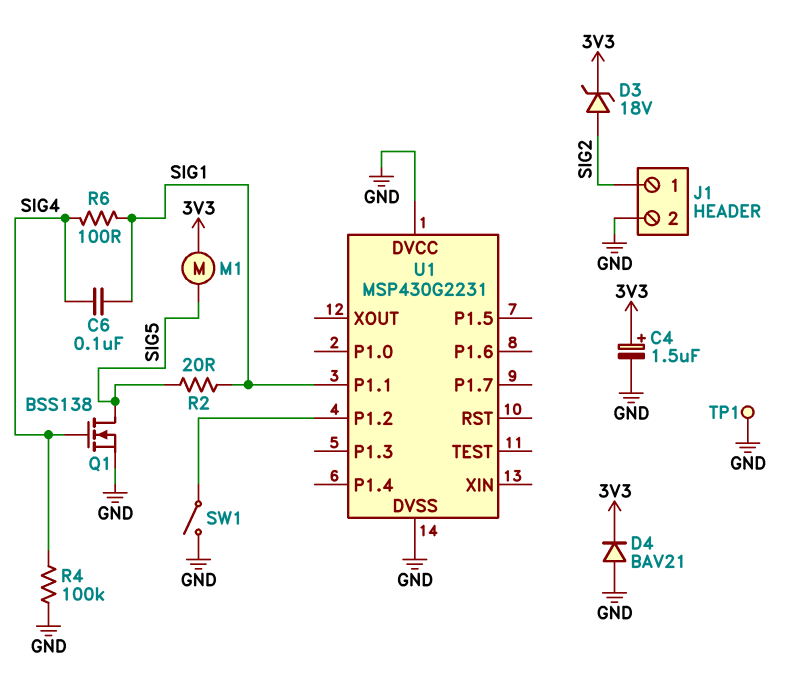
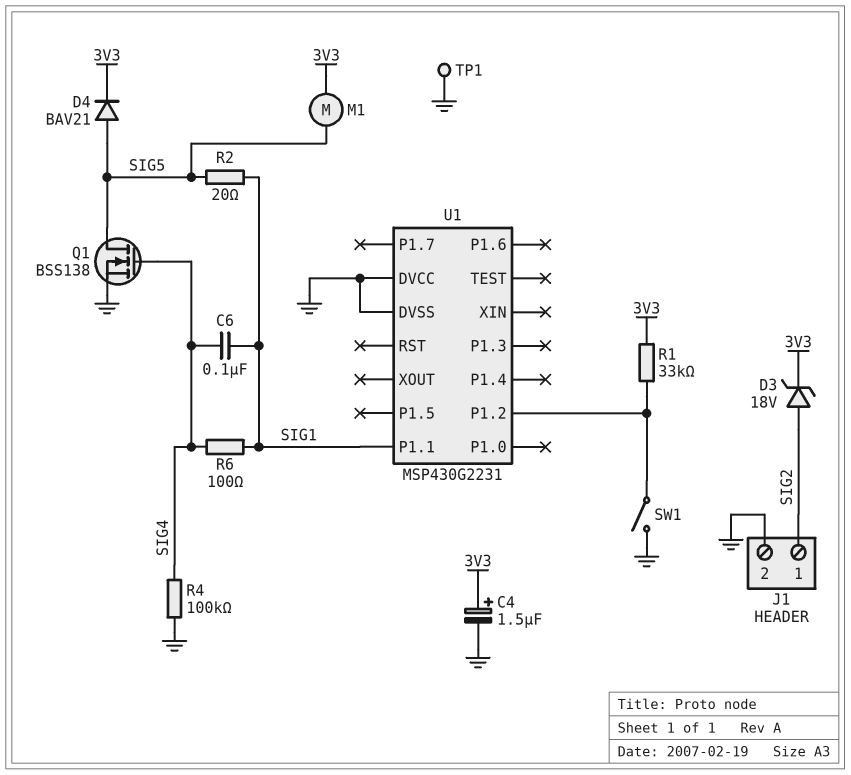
D4: diode BAV21 (A GND, K 3V3) -> diode BAV21 (A SIG5, K 3V3)
R1: none -> 33k (3V3, U1/P1.2)

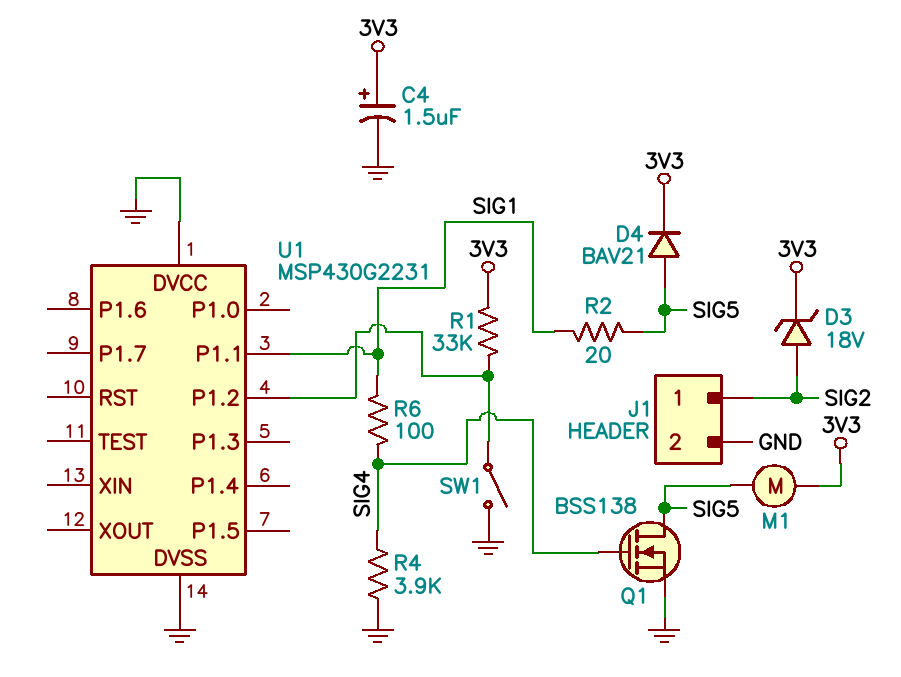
C6: 100nF (SIG1, SIG4) -> none
R4: 100k (GND, SIG4) -> 3.9k (GND, SIG4)
TP1: test point (GND) -> none

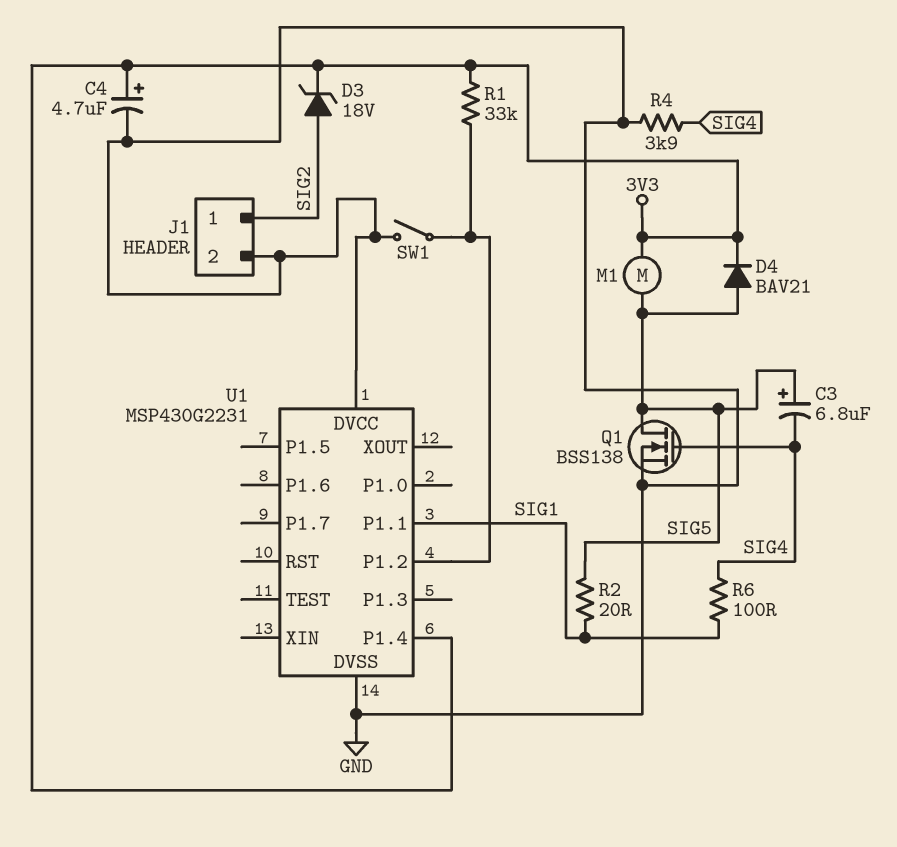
C3: none -> 6.8uF (plus SIG5, minus SIG4)
C4: 1.5uF (plus 3V3, minus GND) -> 4.7uF (plus 3V3, minus GND)
U1 pin P1.4: none -> 3V3

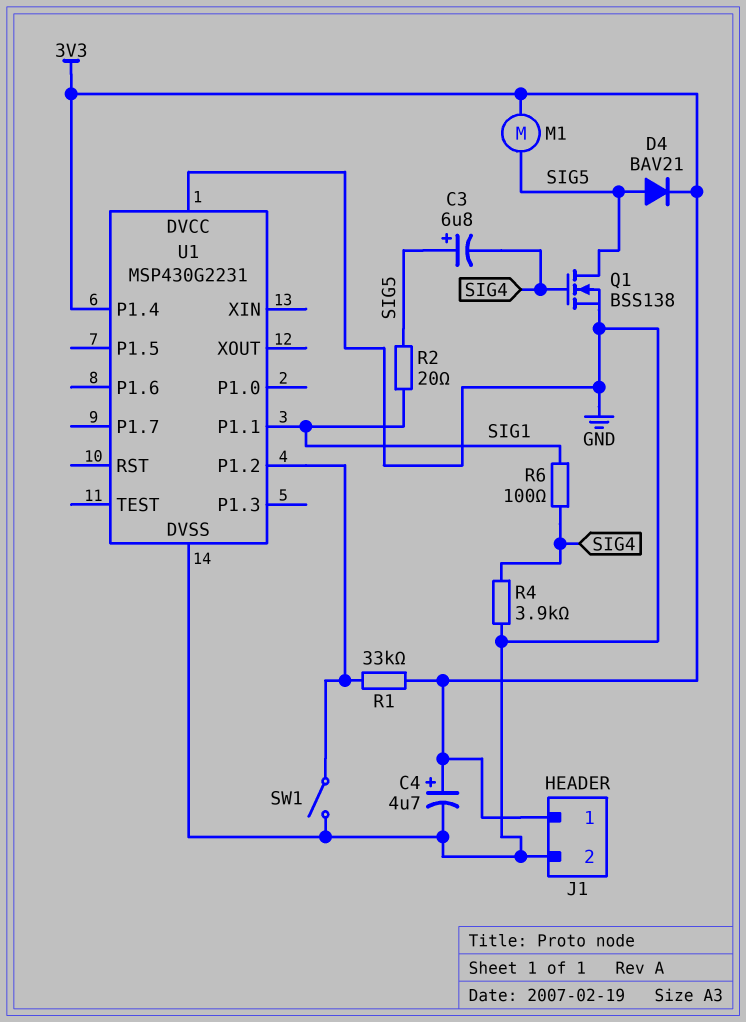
D3: zener 18V (A SIG2, K 3V3) -> none
J1 pin 1: SIG2 -> 3V3

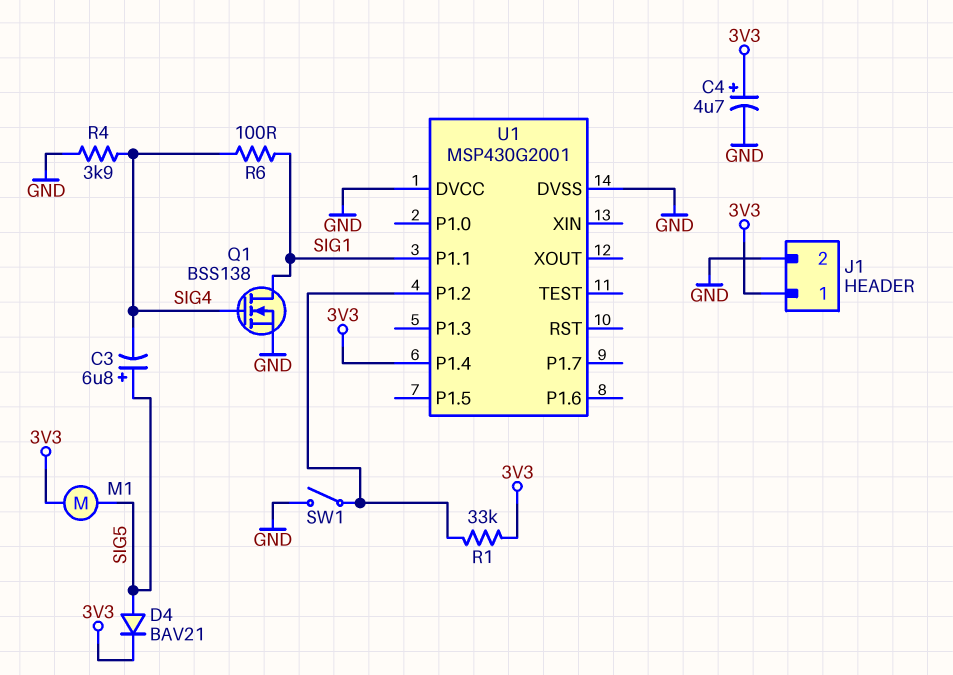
Q1: NMOS BSS138 (G SIG4, D SIG5, S GND) -> NMOS BSS138 (G SIG4, D SIG1, S GND)
R2: 20 (SIG1, SIG5) -> none
U1: MSP430G2231 -> MSP430G2001

